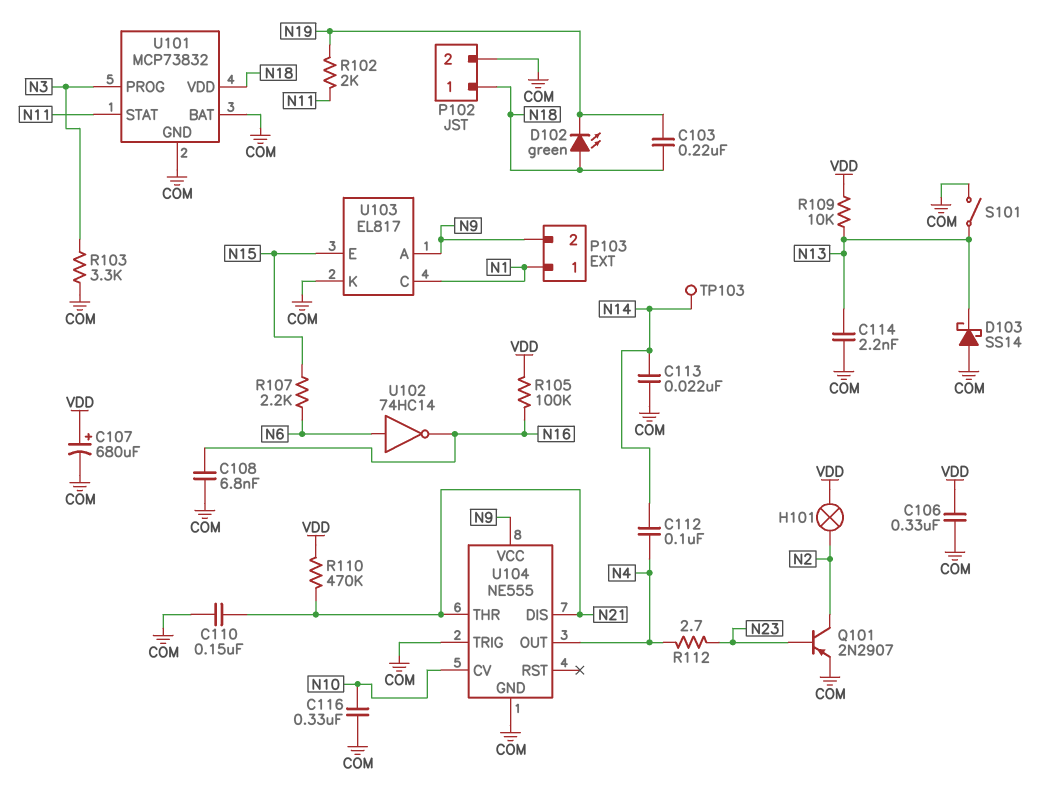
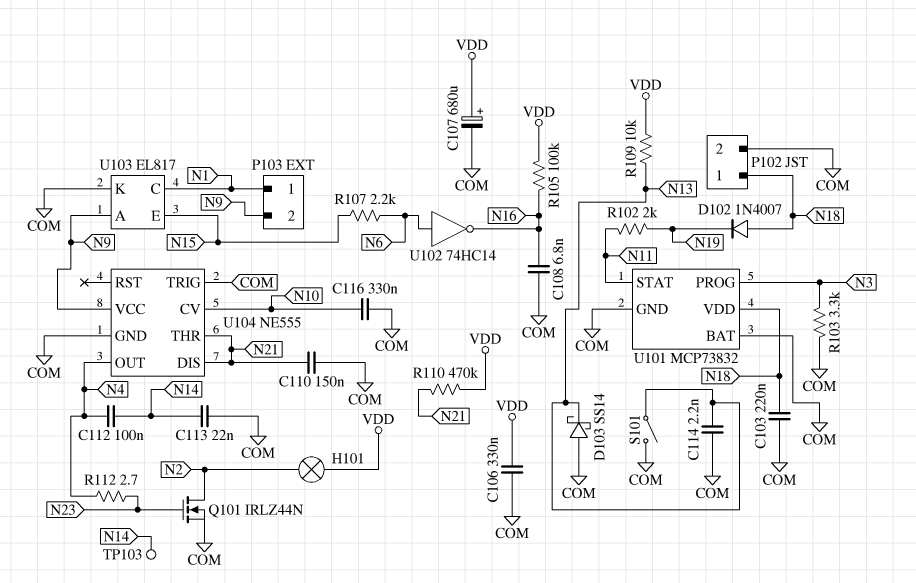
C103: 220nF (N18, N19) -> 220nF (COM, N18)
D102: LED green (A N18, K N19) -> diode 1N4007 (A N18, K N19)
Q101: PNP 2N2907 (B N23, C N2, E COM) -> NMOS IRLZ44N (G N23, D N2, S COM)

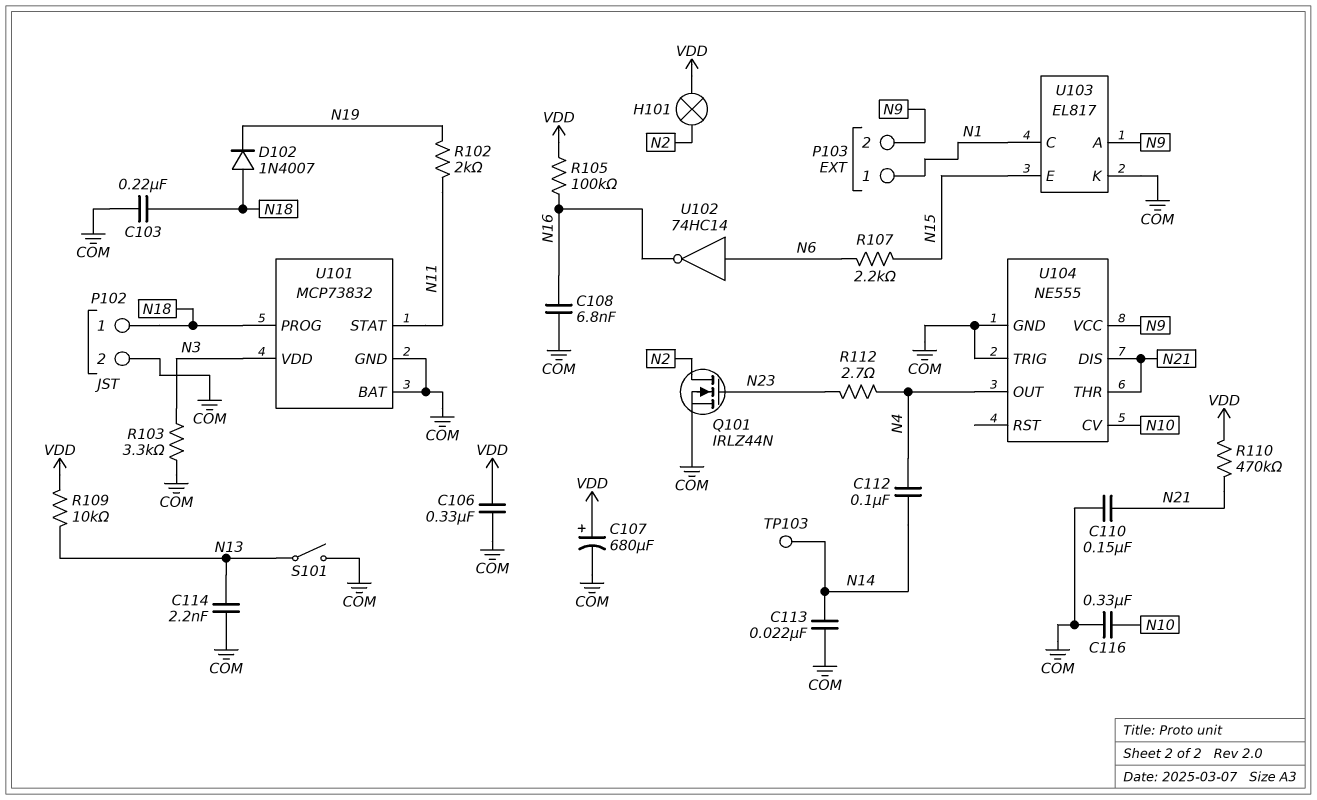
D103: schottky SS14 (A COM, K N13) -> none
U101 pin PROG: N3 -> N18
U101 pin VDD: N18 -> N3

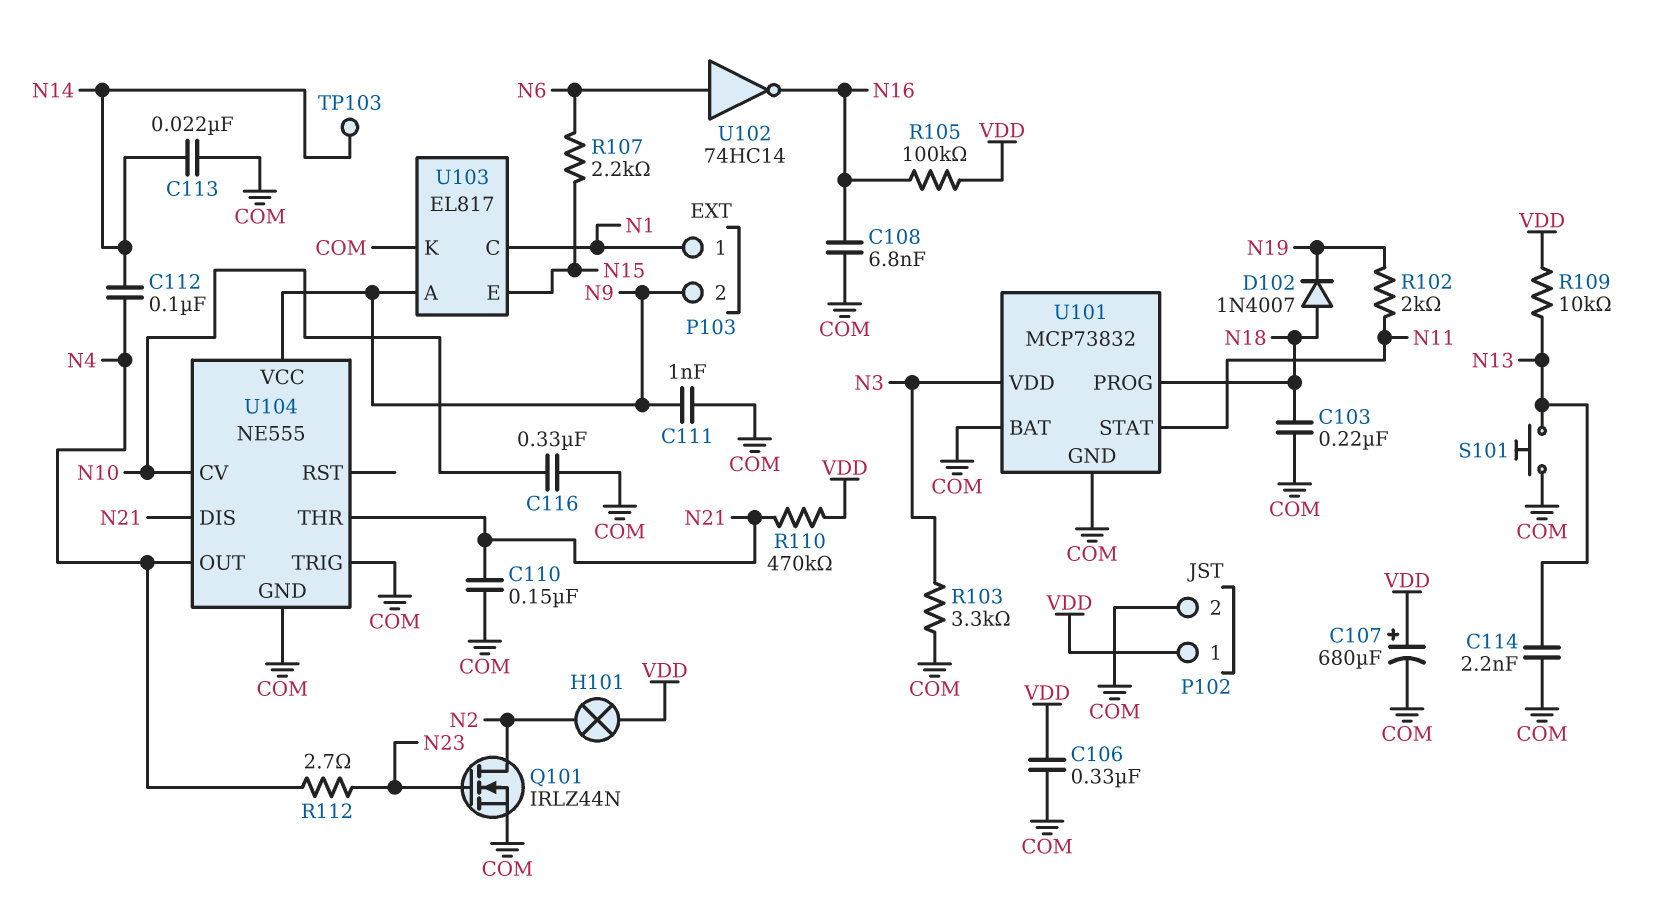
C111: none -> 1nF (COM, N9)
P102 pin 1: N18 -> VDD
S101: switch (COM, N13) -> button (COM, N13)

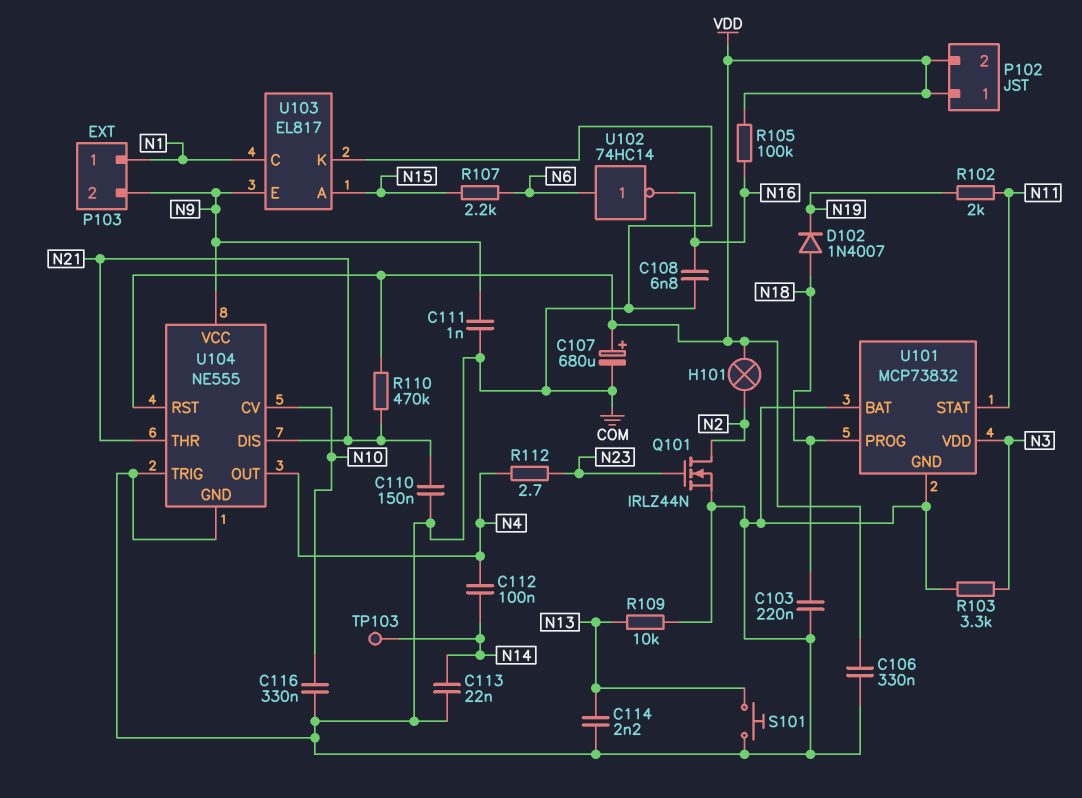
P102 pin 2: COM -> VDD
R109: 10k (N13, VDD) -> 10k (COM, N13)
U103 pin A: N9 -> N15
U103 pin E: N15 -> N9
U104 pin RST: none -> VDD

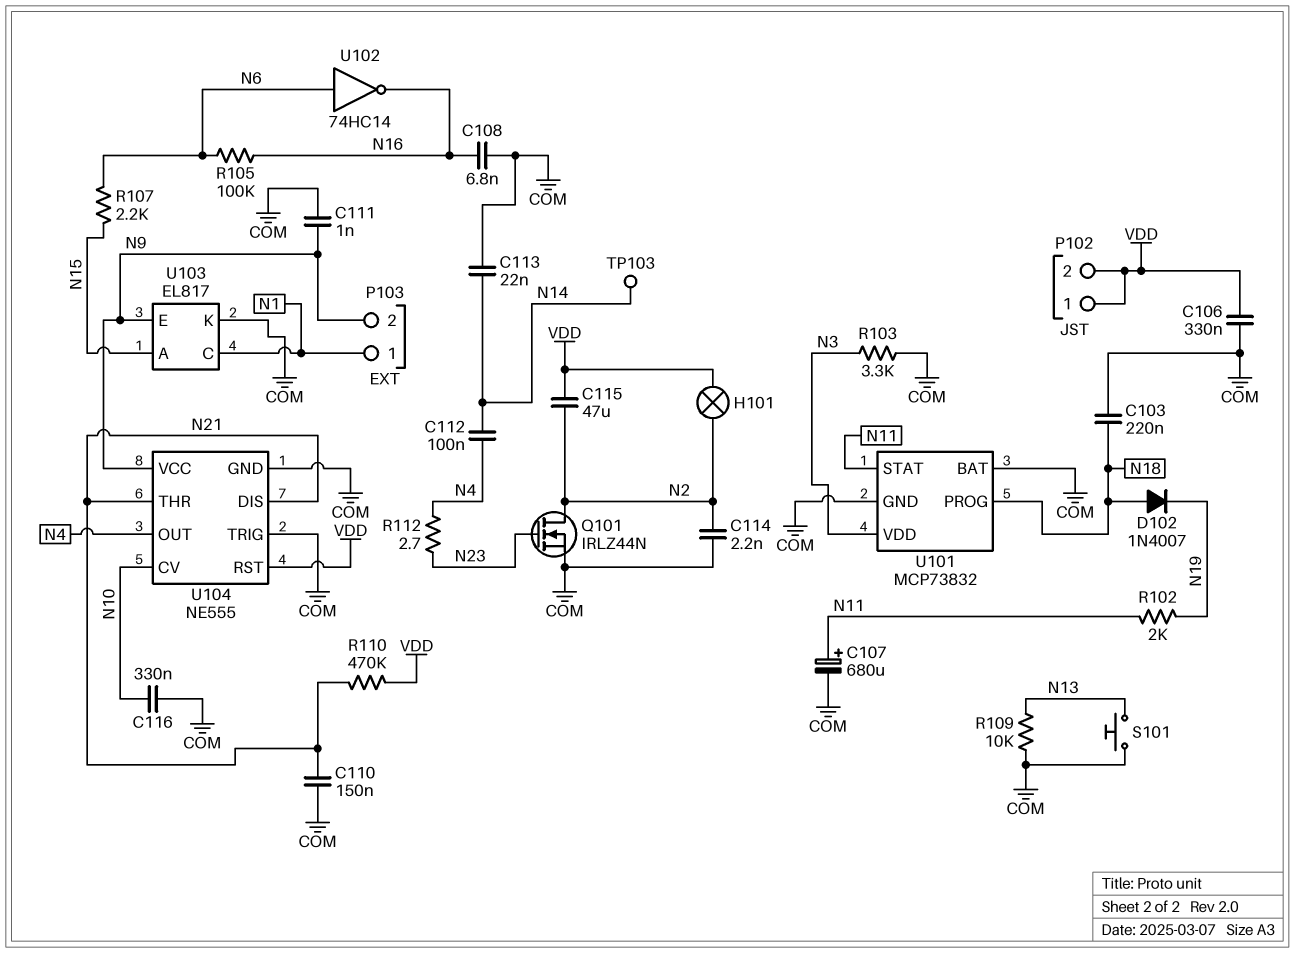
C107: 680uF (plus VDD, minus COM) -> 680uF (plus N11, minus COM)
C114: 2.2nF (COM, N13) -> 2.2nF (COM, N2)
C115: none -> 47uF (N2, VDD)
R105: 100k (N16, VDD) -> 100k (N6, N16)

